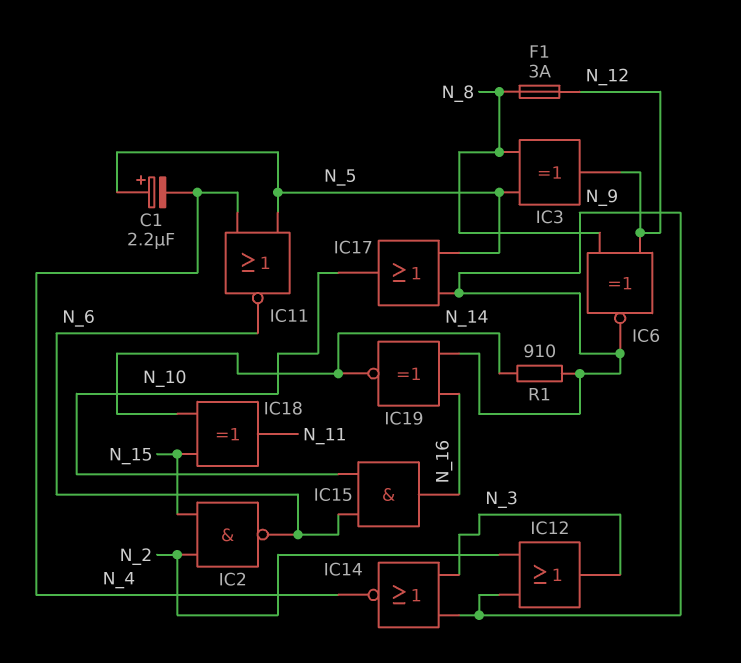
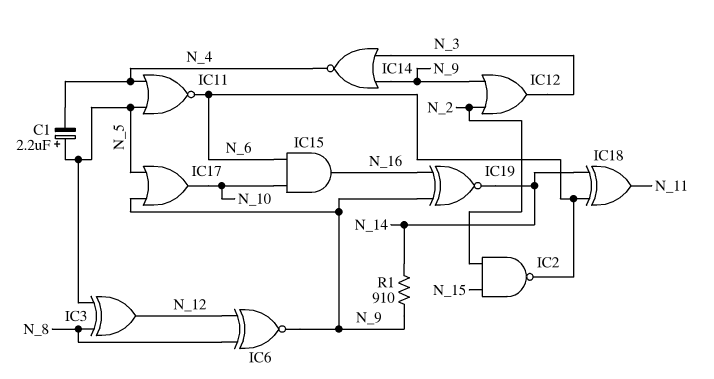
F1: 3A (N_8, N_12) -> none
IC18: XOR (in N_14, in N_15, out N_11) -> XOR (in N_6, in N_14, out N_11)

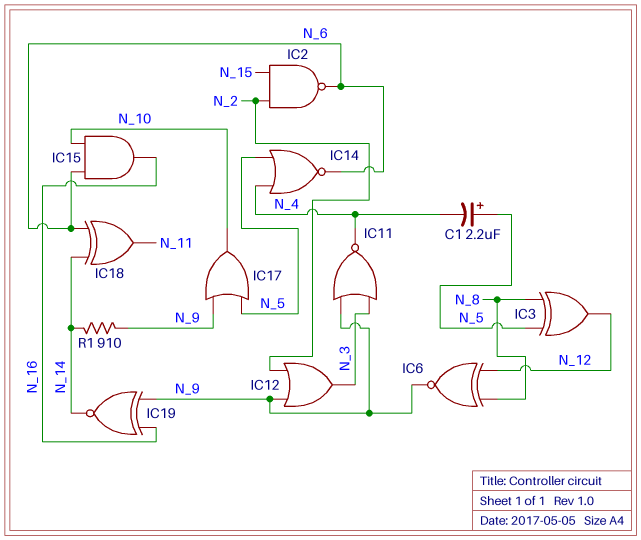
IC11: NOR (in N_4, in N_5, out N_6) -> NOR (in N_3, in N_9, out N_4)
IC14: NOR (in N_3, in N_9, out N_4) -> NOR (in N_4, in N_5, out N_6)

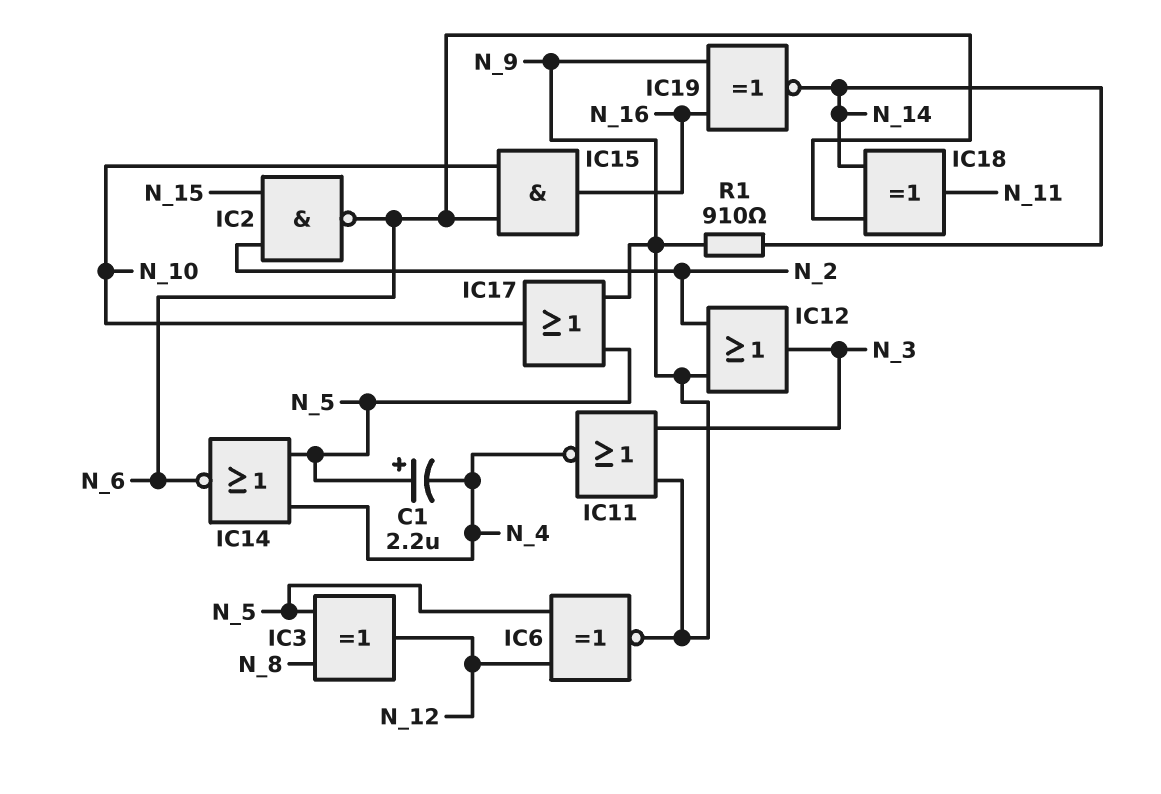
IC6: XNOR (in N_8, in N_12, out N_9) -> XNOR (in N_5, in N_12, out N_9)

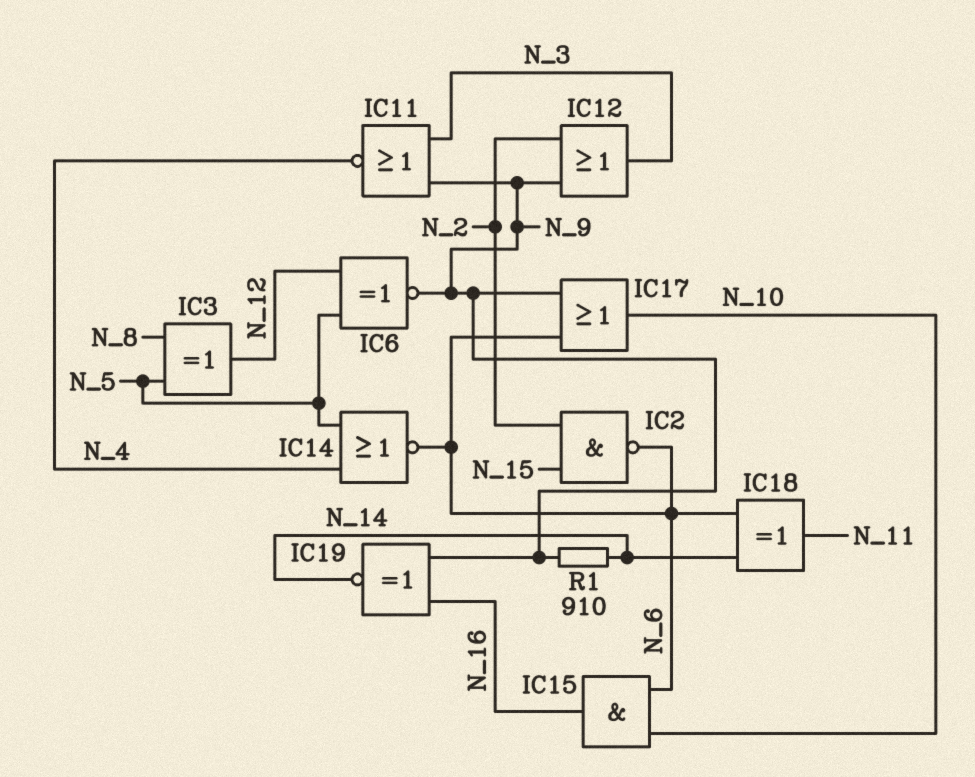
C1: 2.2uF (plus N_5, minus N_4) -> none
IC17: OR (in N_5, in N_9, out N_10) -> OR (in N_6, in N_9, out N_10)

